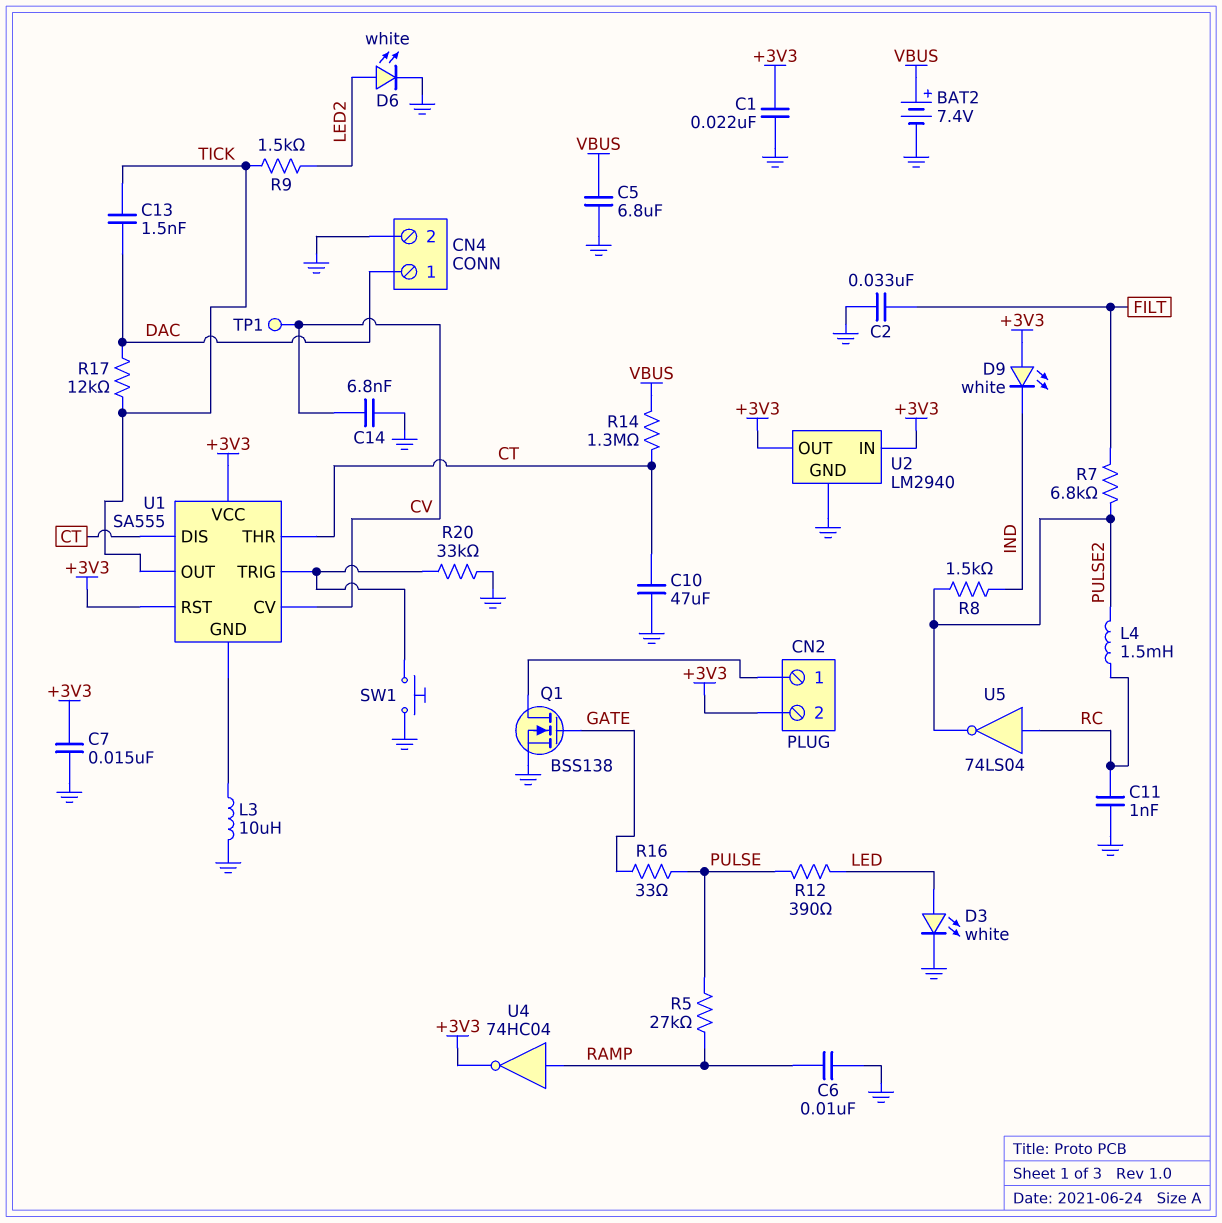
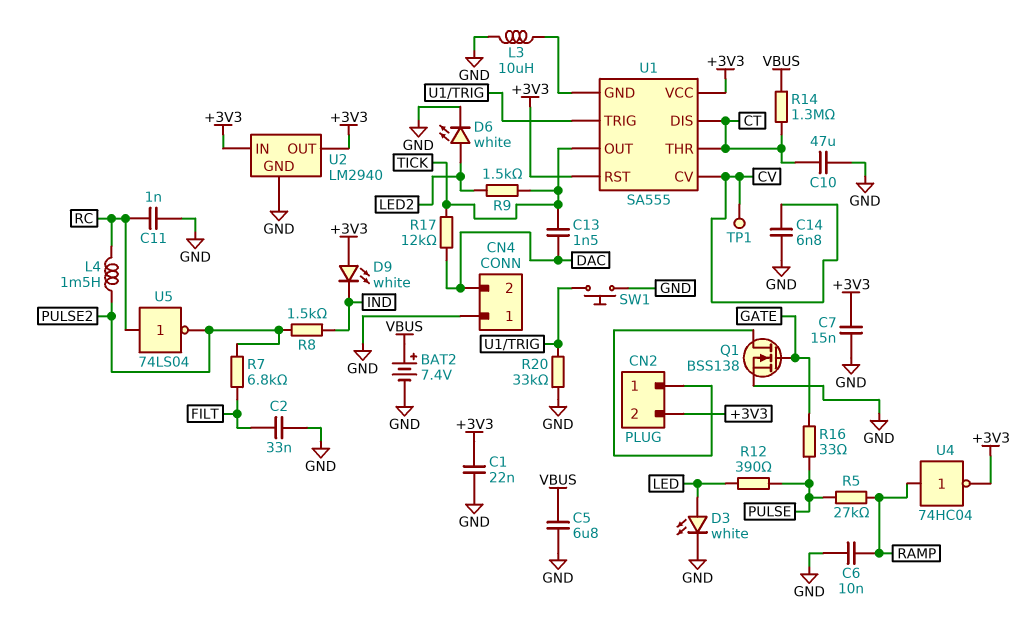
CN4 pin 1: DAC -> GND
CN4 pin 2: GND -> DAC

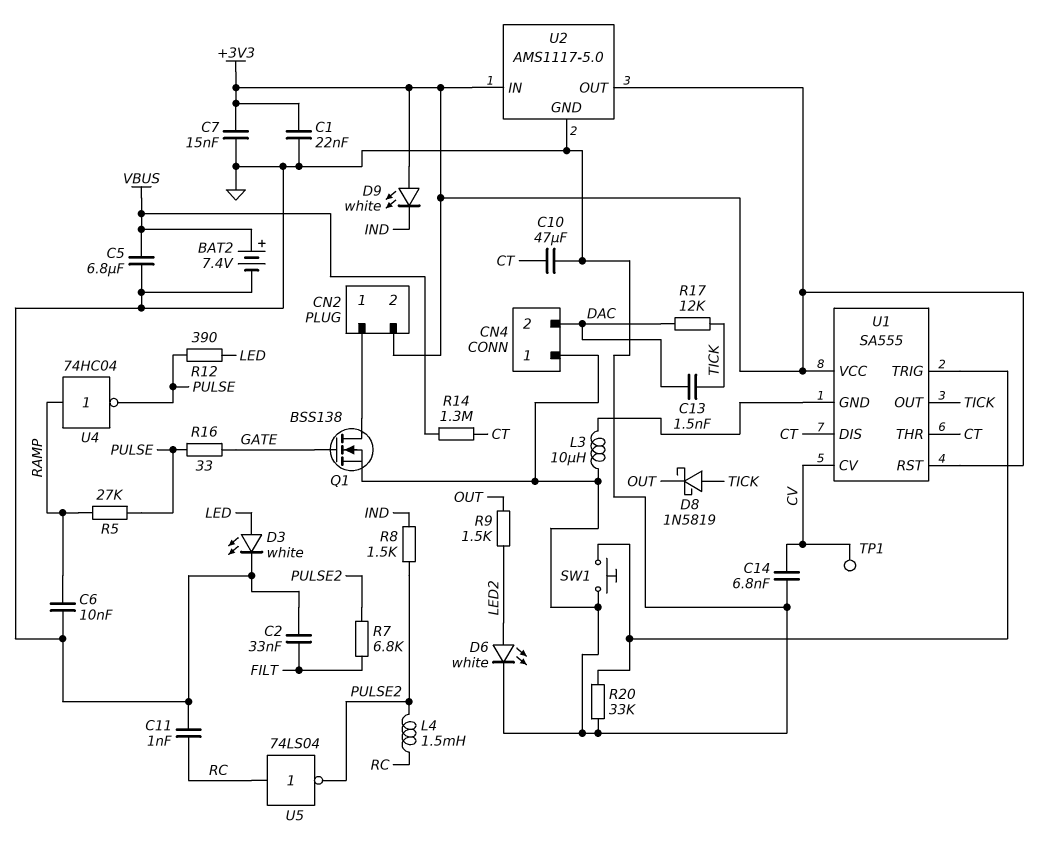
D8: none -> schottky 1N5819 (A TICK, K OUT)
R9: 1.5k (LED2, TICK) -> 1.5k (LED2, OUT)
U2: LM2940 -> AMS1117-5.0
U4: NOT 74HC04 (in RAMP, out +3V3) -> NOT 74HC04 (in RAMP, out PULSE)

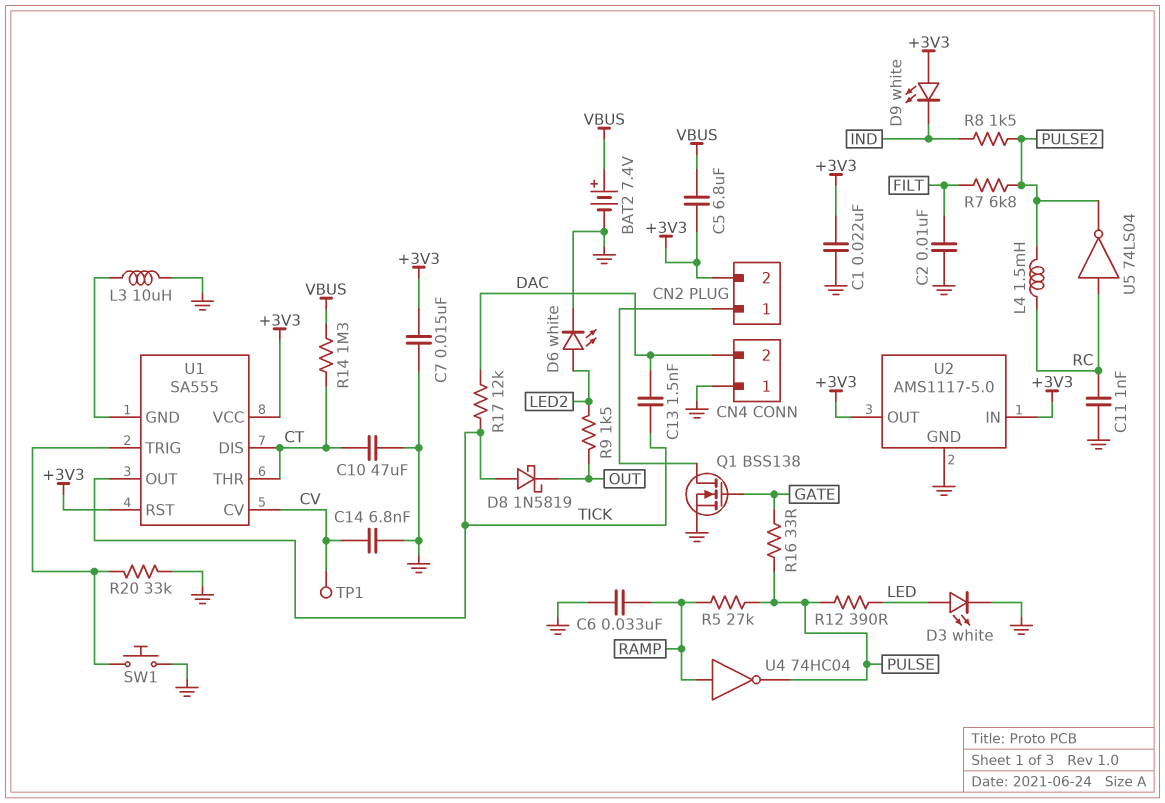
C2: 33nF (FILT, GND) -> 10nF (FILT, GND)
C5: 6.8uF (GND, VBUS) -> 6.8uF (+3V3, VBUS)
C6: 10nF (GND, RAMP) -> 33nF (GND, RAMP)

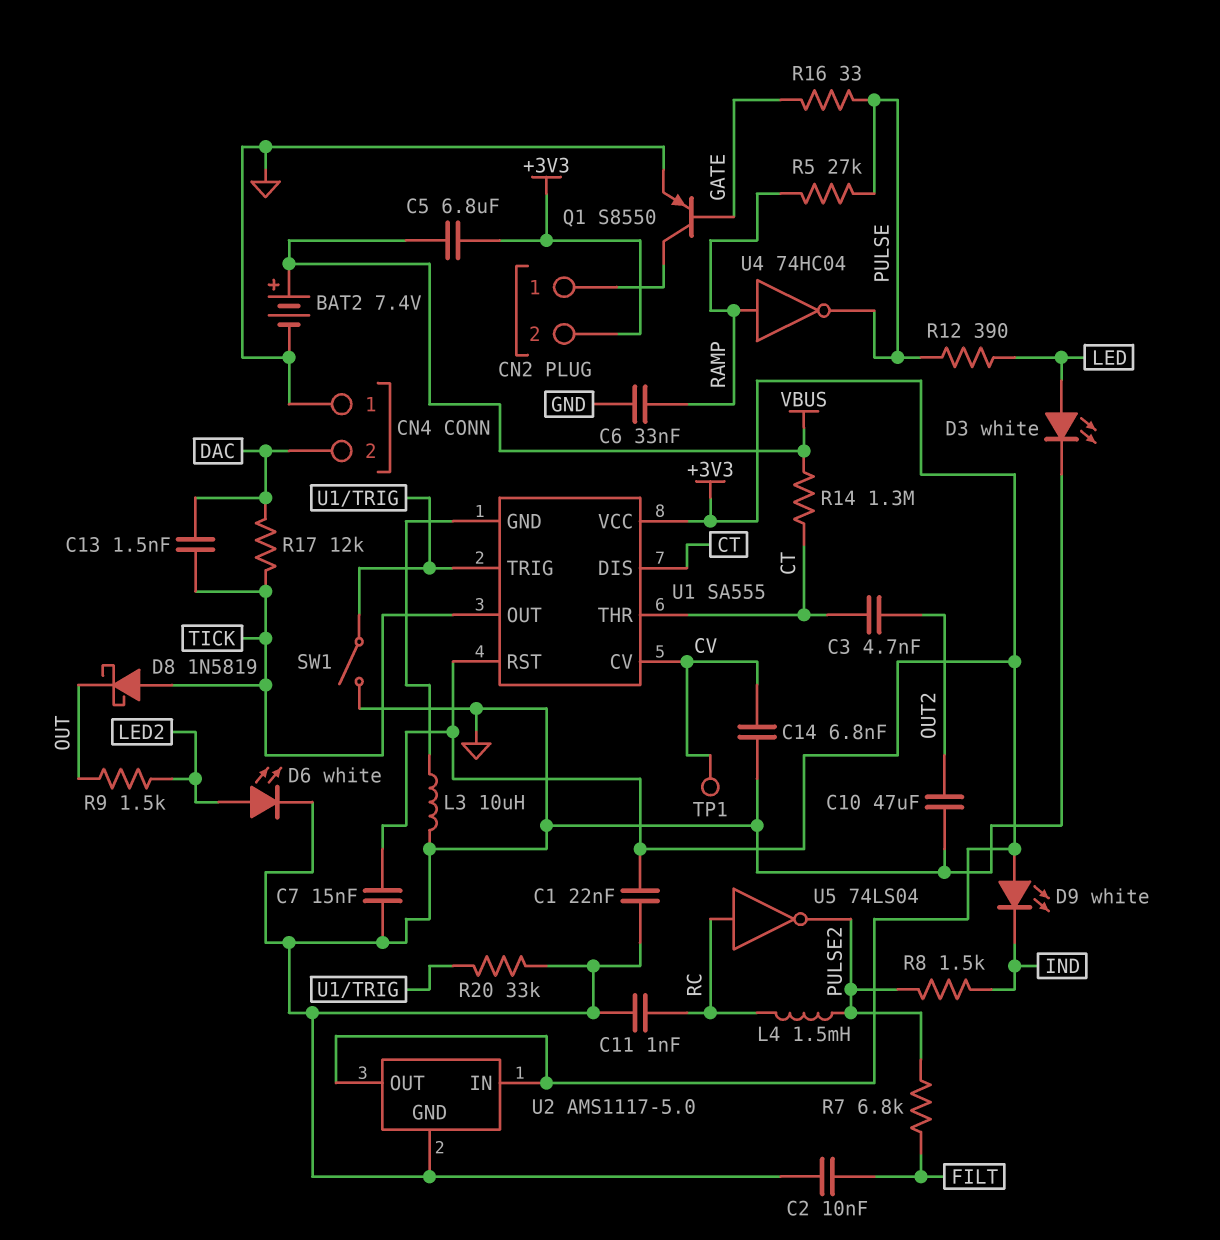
C3: none -> 4.7nF (CT, OUT2)
C10: 47uF (CT, GND) -> 47uF (GND, OUT2)
Q1: NMOS BSS138 (G GATE, D CN2/1, S GND) -> PNP S8550 (B GATE, C CN2/1, E GND)
SW1: button (GND, U1/TRIG) -> switch (GND, U1/TRIG)

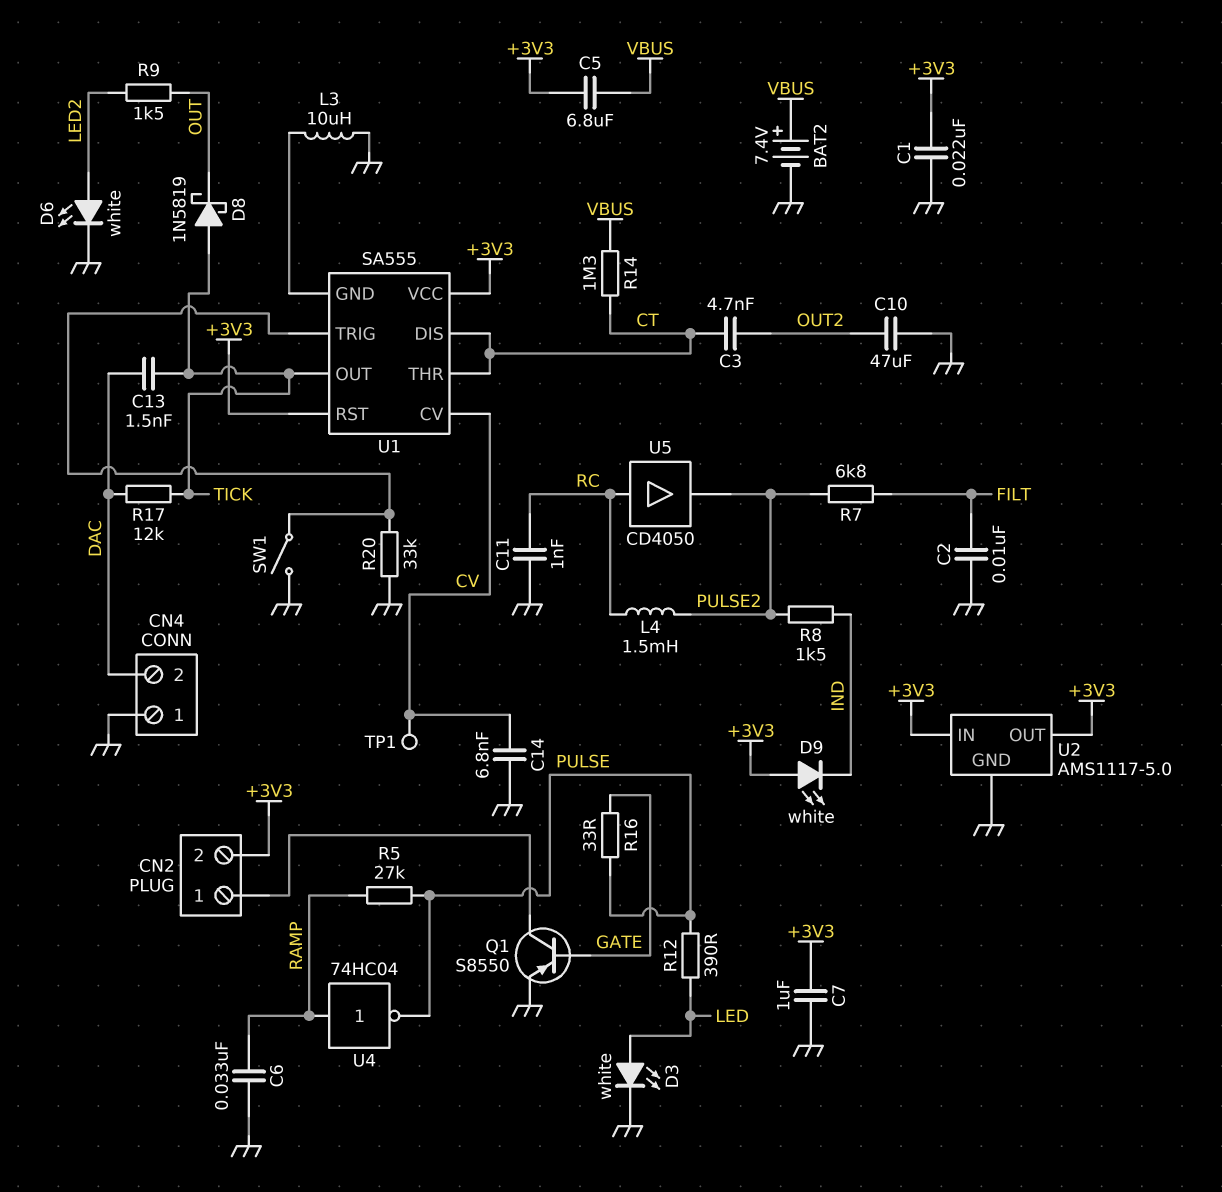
C7: 15nF (+3V3, GND) -> 1uF (+3V3, GND)
U5: NOT 74LS04 (in RC, out PULSE2) -> buffer CD4050 (in RC, out PULSE2)

